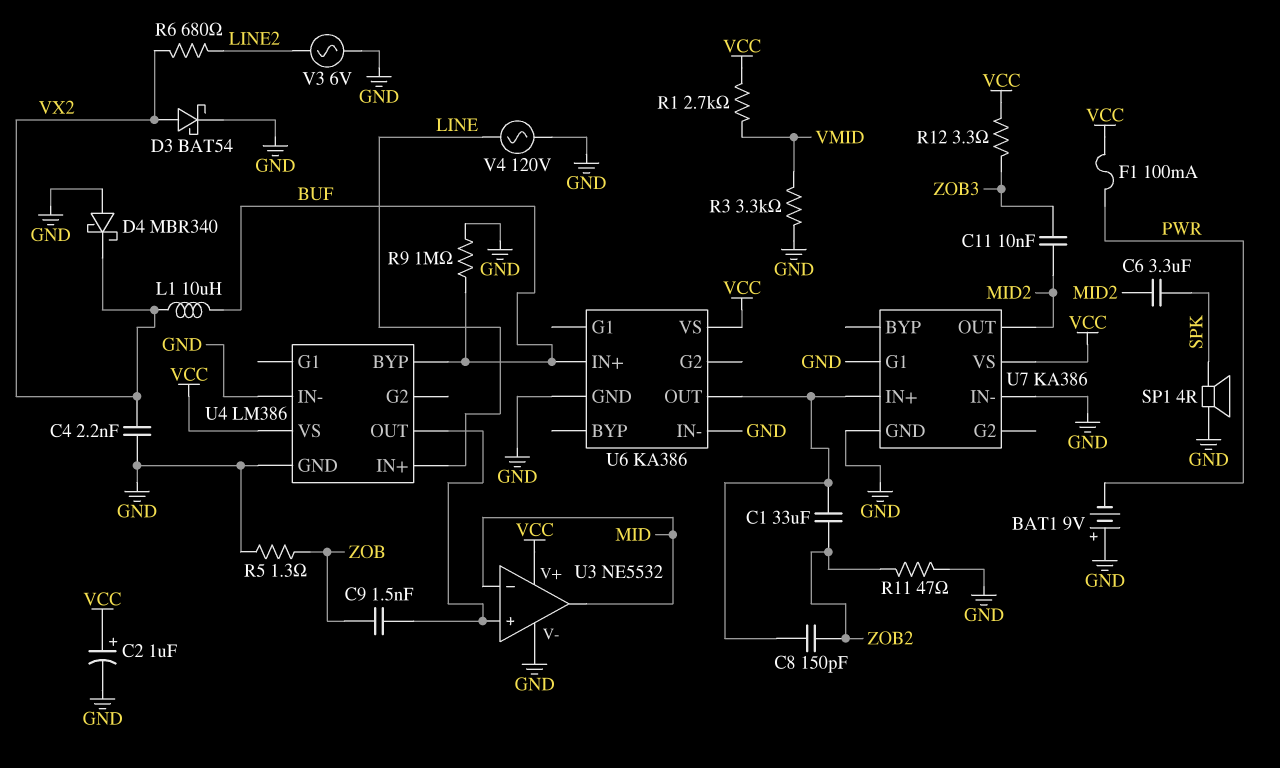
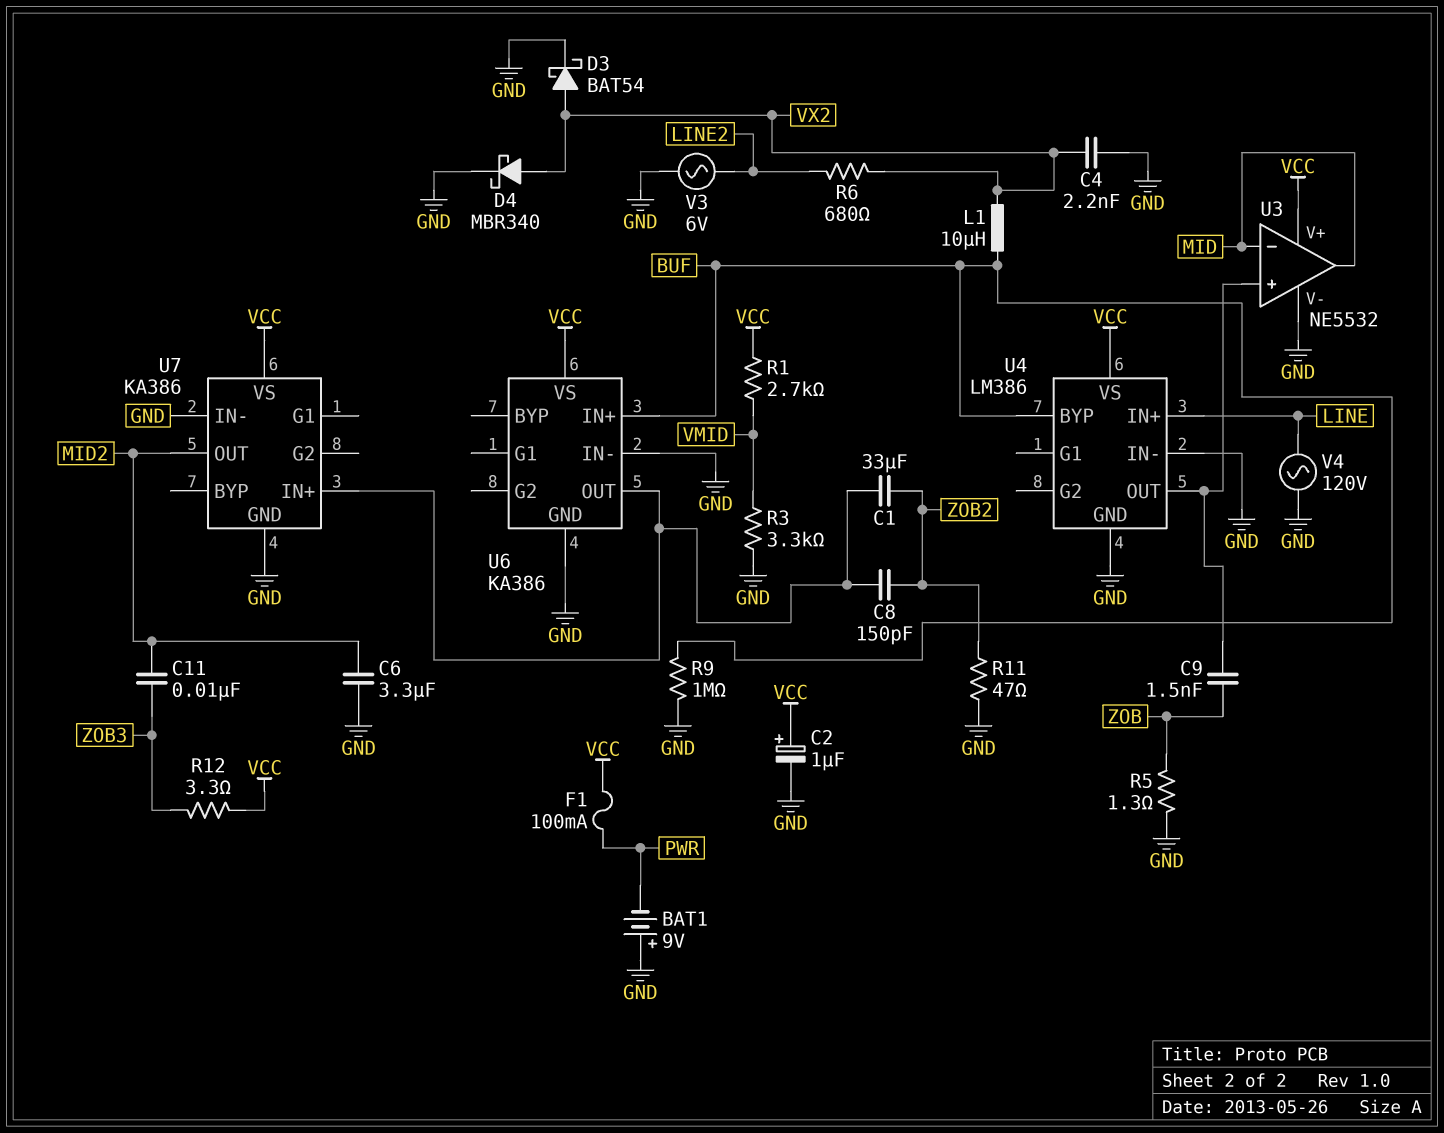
C6: 3.3uF (MID2, SPK) -> 3.3uF (GND, MID2)
D4: schottky MBR340 (A GND, K VX2) -> schottky MBR340 (A VX2, K GND)
SP1: speaker 4R (GND, SPK) -> none
U7 pin G1: GND -> none

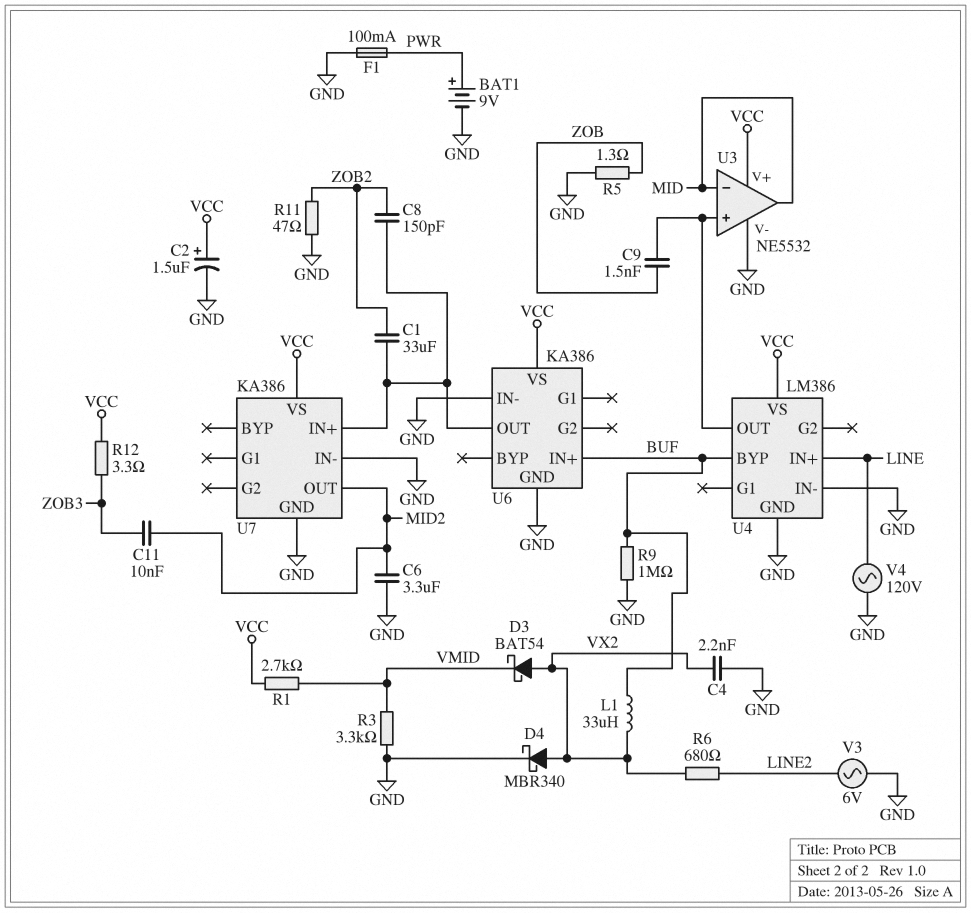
BAT1: 9V (plus GND, minus PWR) -> 9V (plus PWR, minus GND)
C2: 1uF (plus VCC, minus GND) -> 1.5uF (plus VCC, minus GND)
D3: schottky BAT54 (A VX2, K GND) -> schottky BAT54 (A VX2, K VMID)
F1: 100mA (PWR, VCC) -> 100mA (GND, PWR)
L1: 10uH (BUF, VX2) -> 33uH (BUF, VX2)

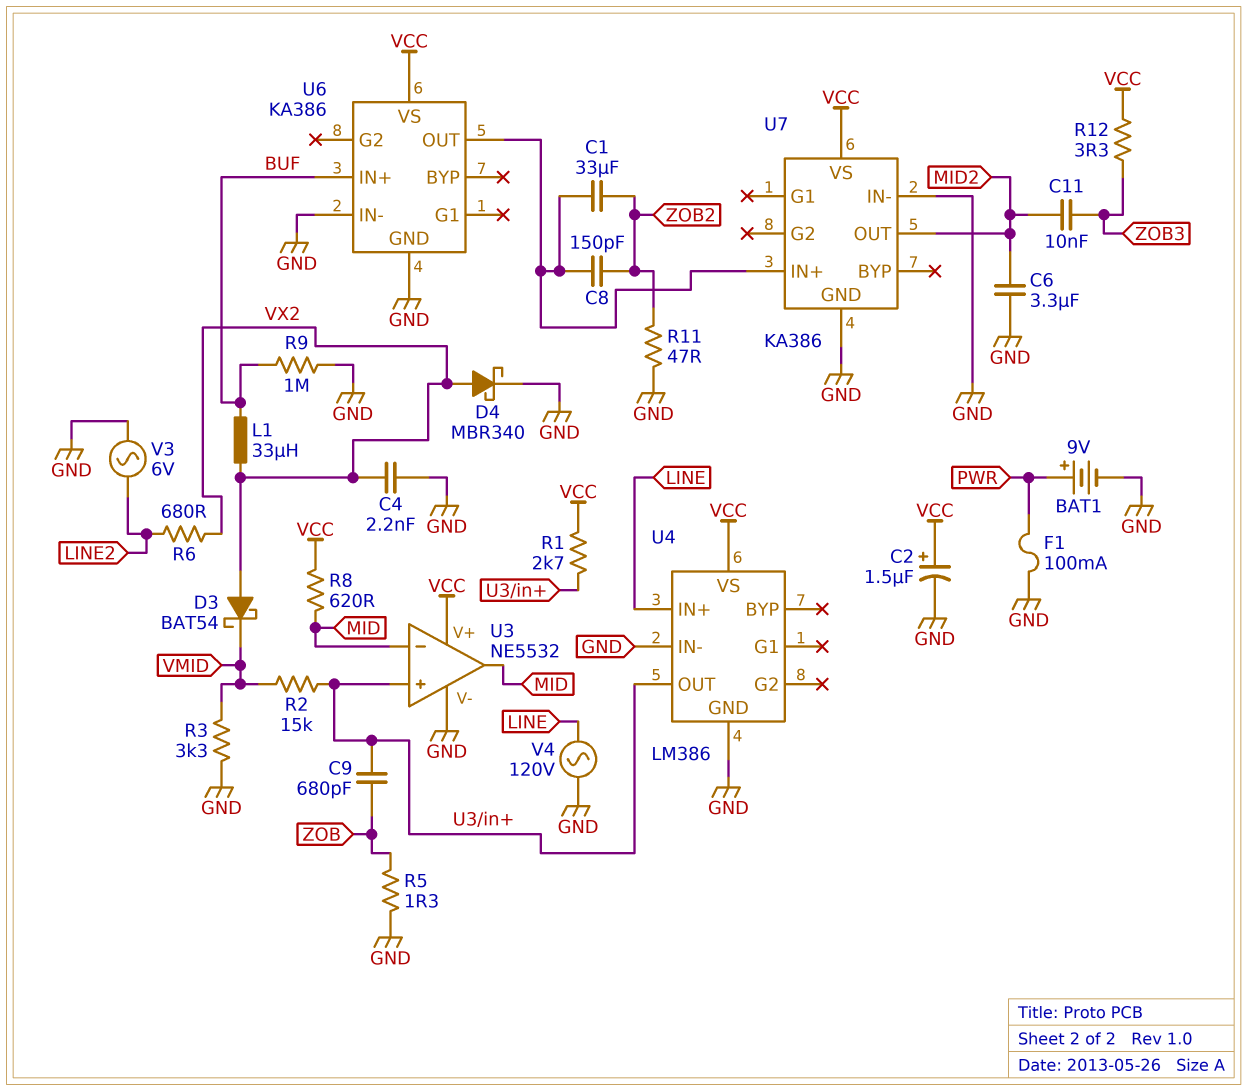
C9: 1.5nF (U3/in+, ZOB) -> 680pF (U3/in+, ZOB)
R1: 2.7k (VCC, VMID) -> 2.7k (U3/in+, VCC)
R2: none -> 15k (U3/in+, VMID)
R8: none -> 620 (MID, VCC)
U4 pin BYP: BUF -> none

